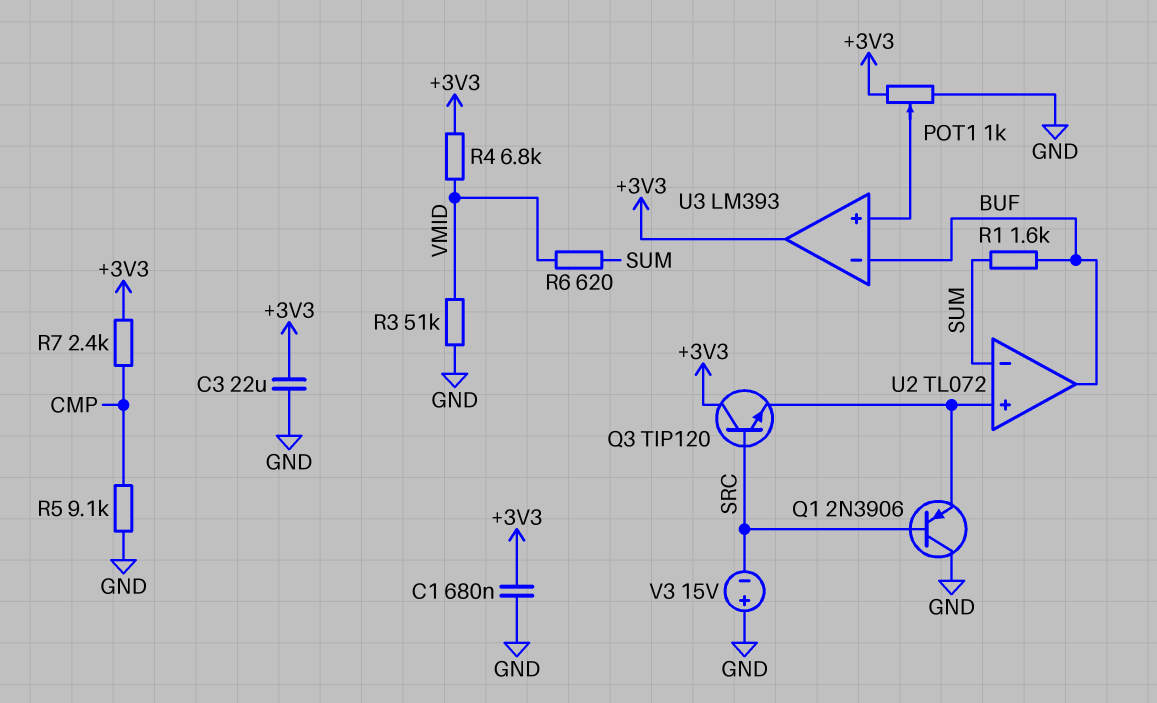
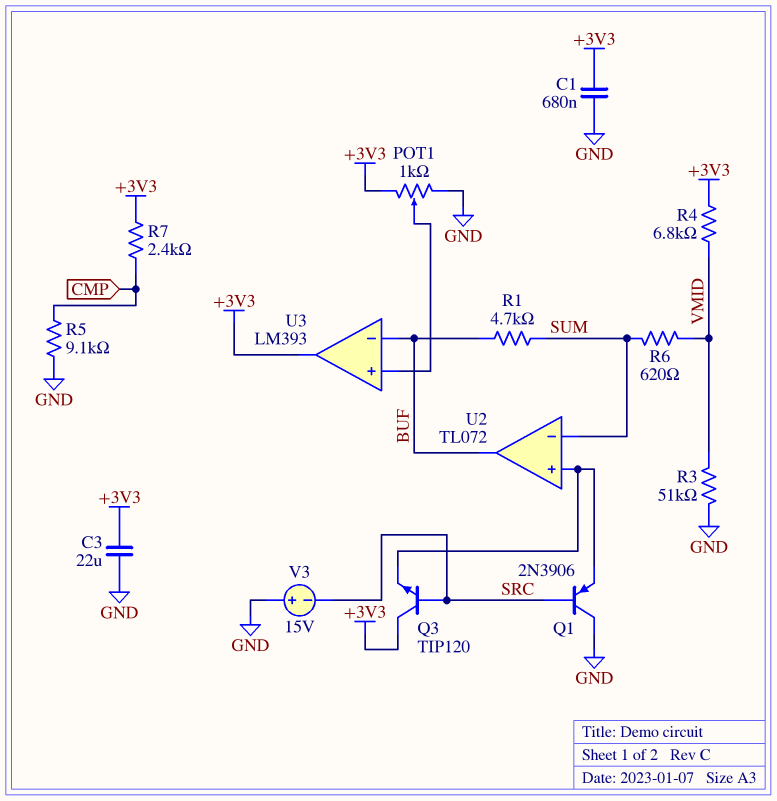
R1: 1.6k (BUF, SUM) -> 4.7k (BUF, SUM)

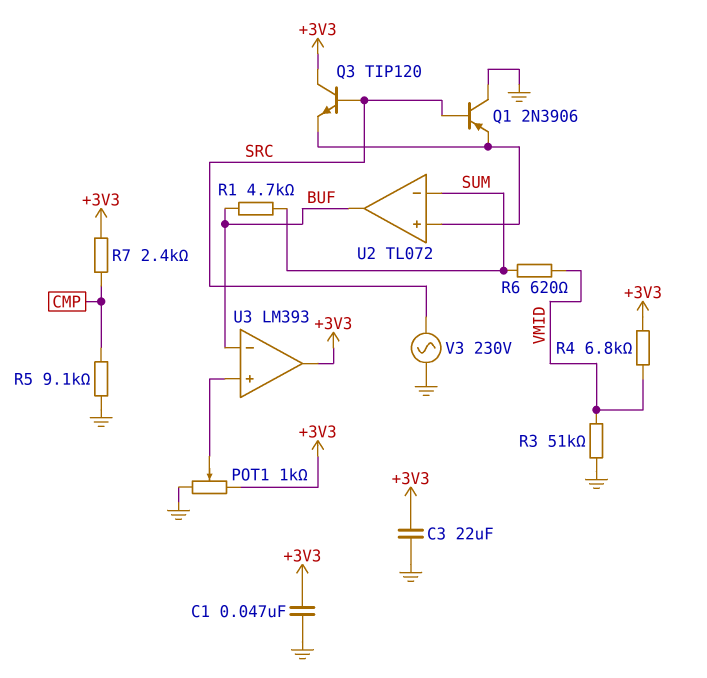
C1: 680nF (+3V3, GND) -> 47nF (+3V3, GND)
V3: 15V (plus GND, minus SRC) -> AC 230V (GND, SRC)

